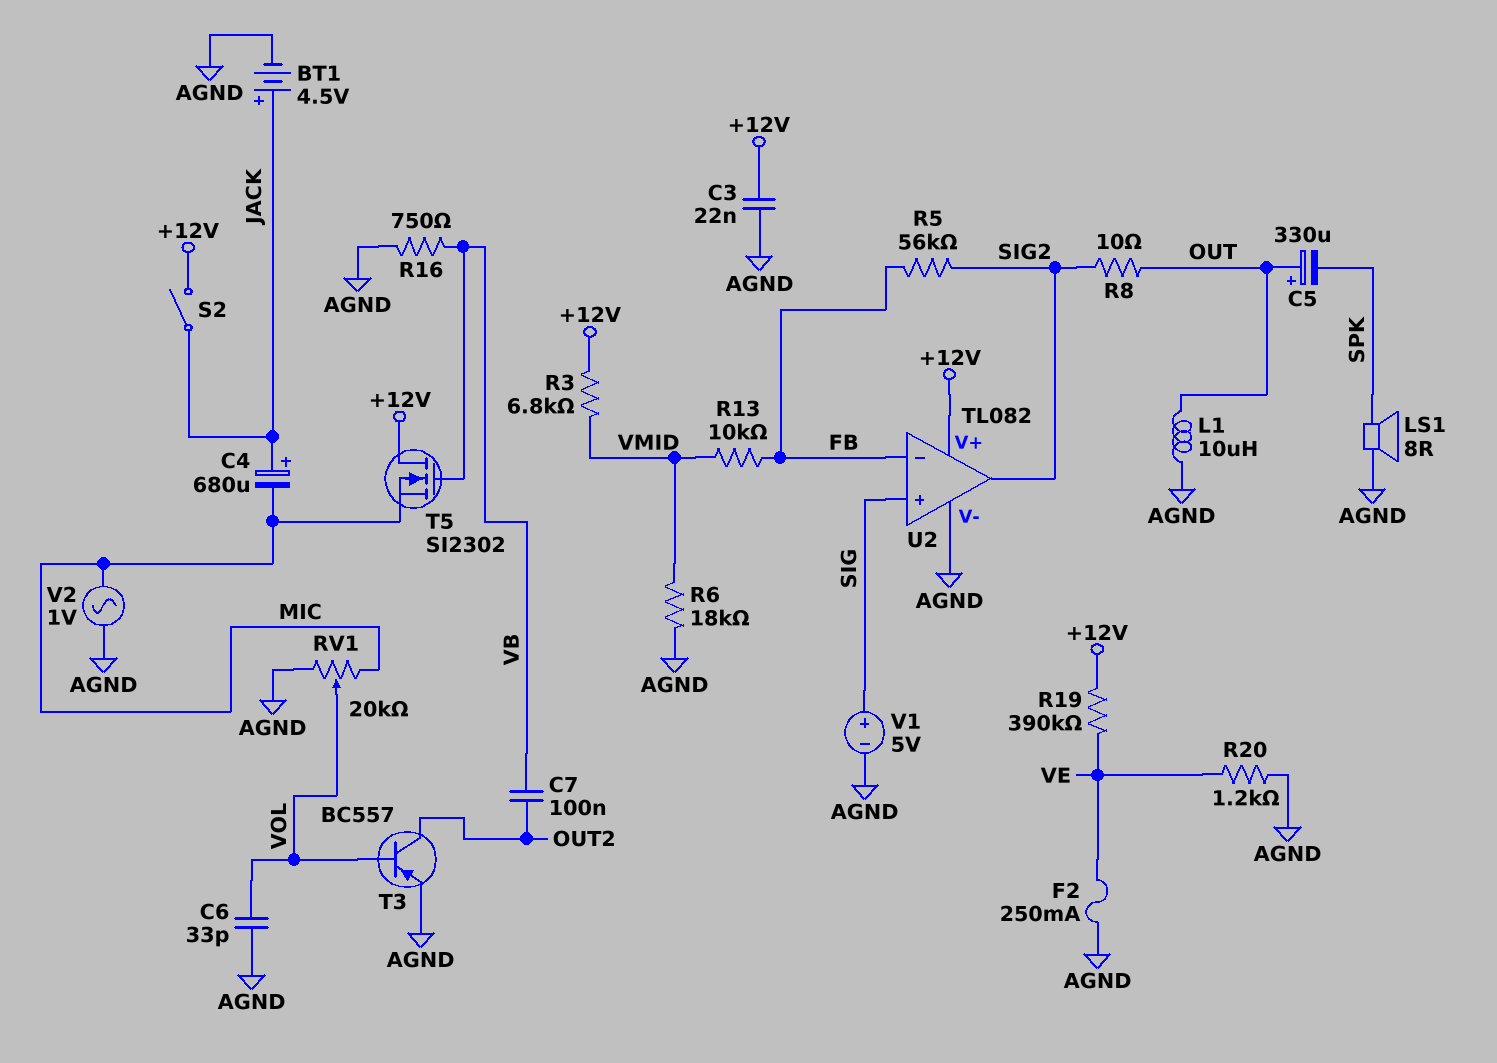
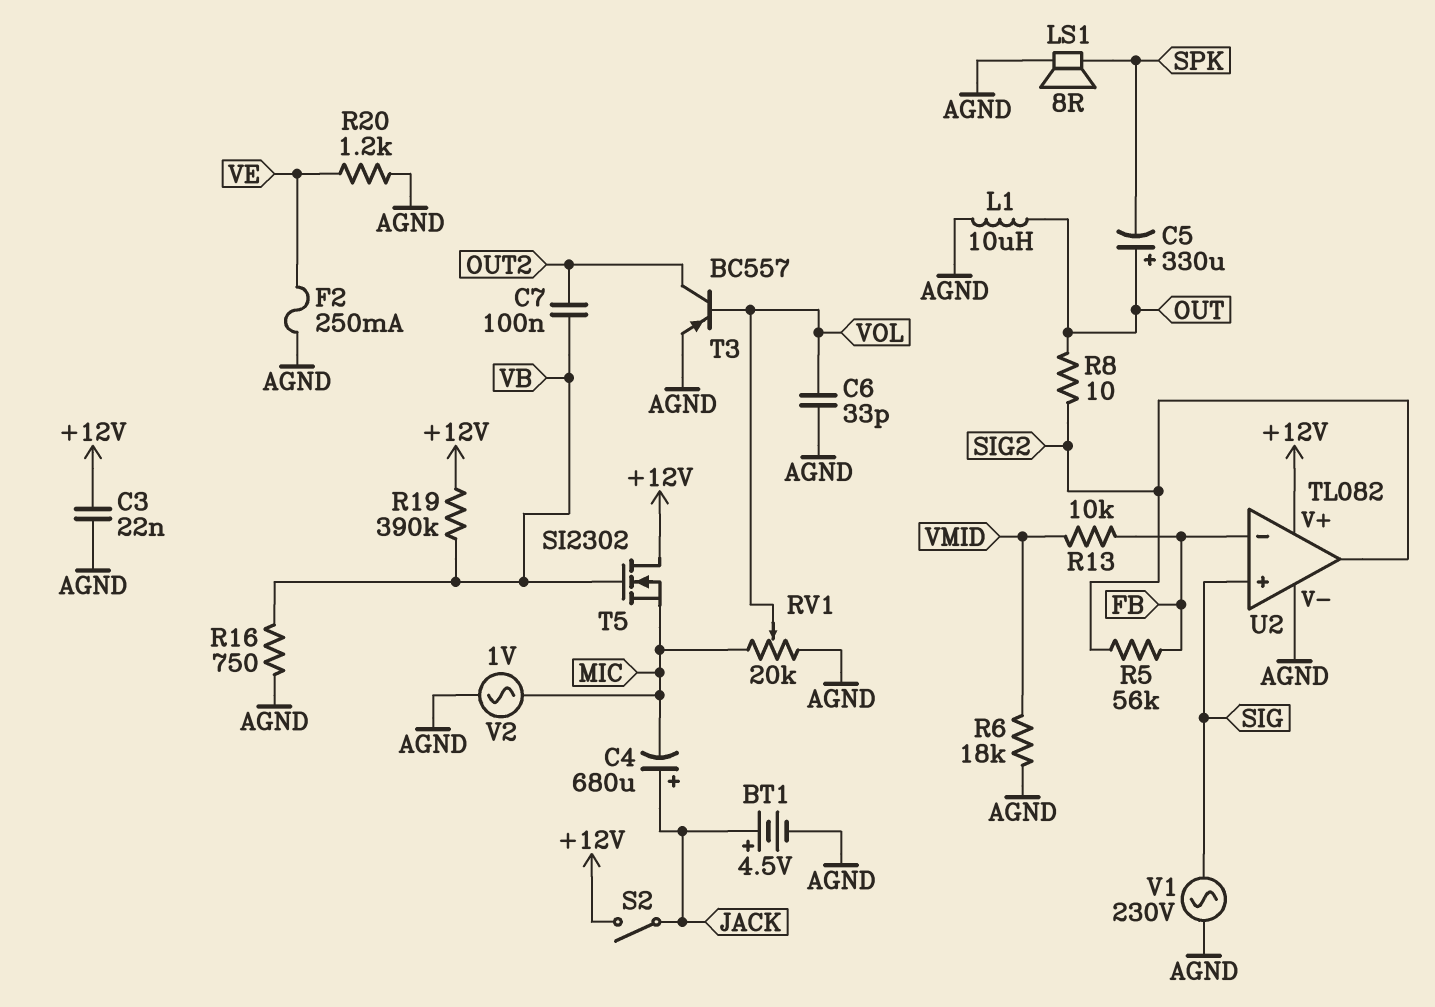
R3: 6.8k (+12V, VMID) -> none
R19: 390k (+12V, VE) -> 390k (+12V, VB)
V1: 5V (plus SIG, minus AGND) -> AC 230V (AGND, SIG)

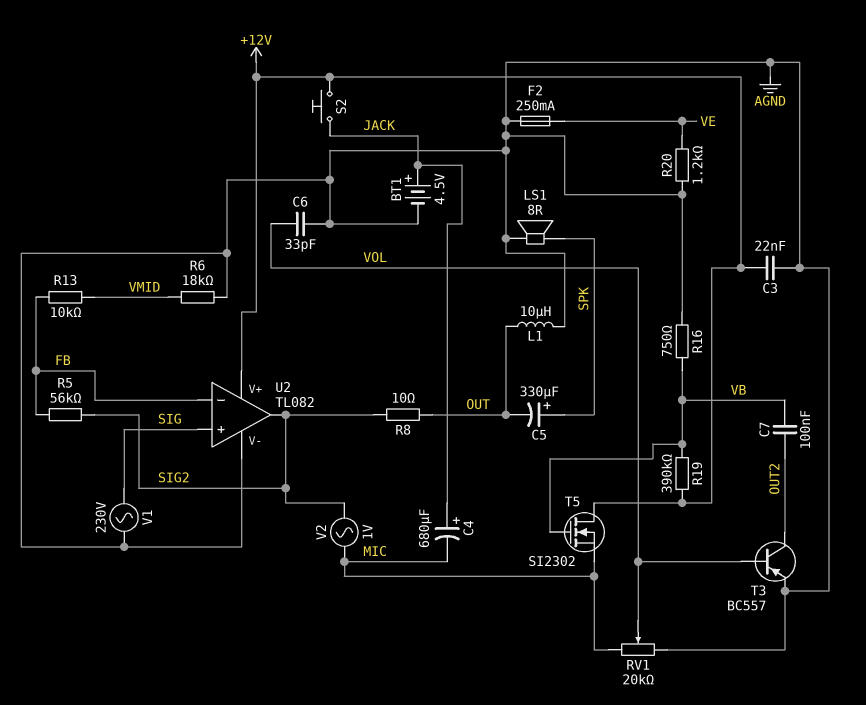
C5: 330uF (plus OUT, minus SPK) -> 330uF (plus SPK, minus OUT)
S2: switch (+12V, JACK) -> button (+12V, JACK)
V2: AC 1V (AGND, MIC) -> AC 1V (MIC, SIG2)

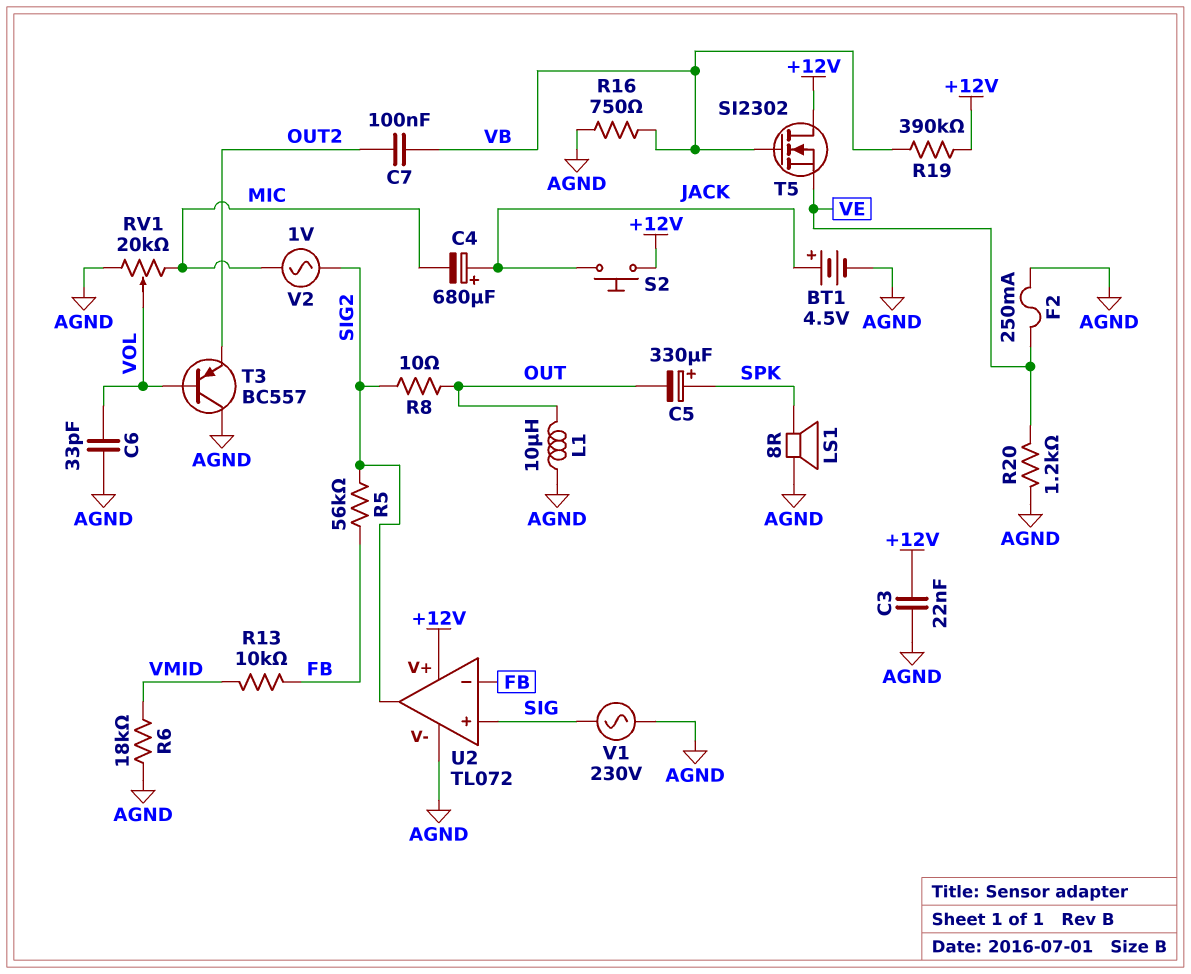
T3: PNP BC557 (B VOL, C OUT2, E AGND) -> PNP BC557 (B VOL, C AGND, E OUT2)
T5: NMOS SI2302 (G VB, D +12V, S MIC) -> NMOS SI2302 (G VB, D +12V, S VE)
U2: TL082 -> TL072

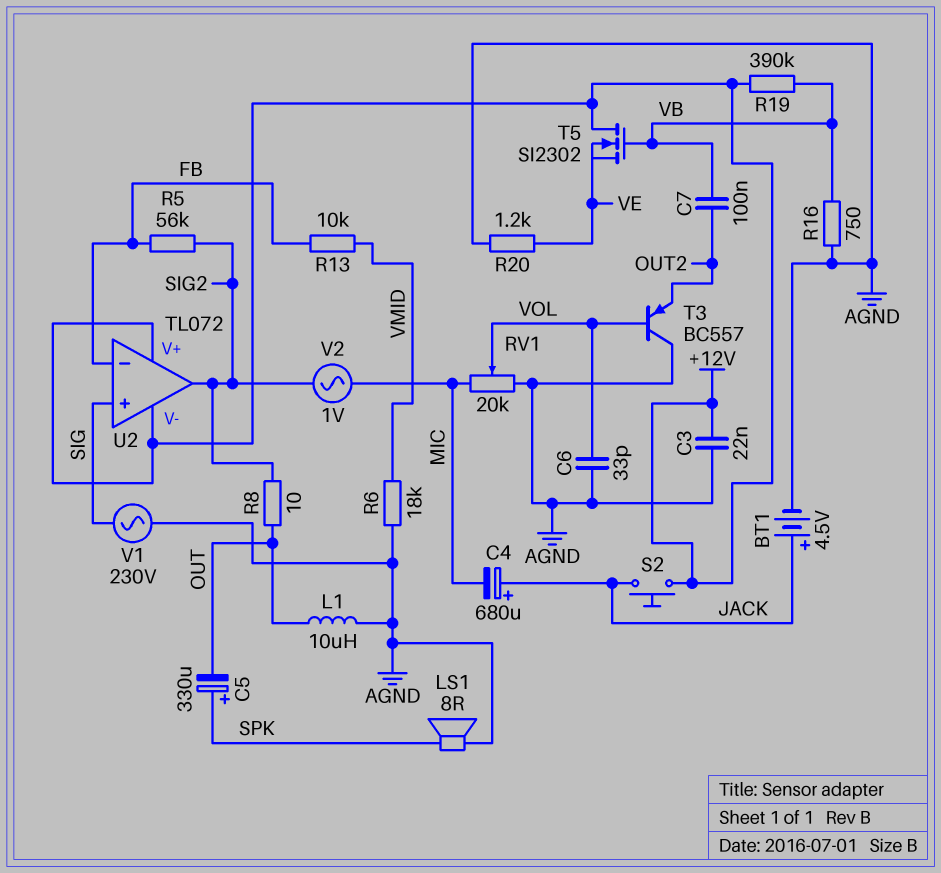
F2: 250mA (AGND, VE) -> none
U2 pin V-: AGND -> +12V

